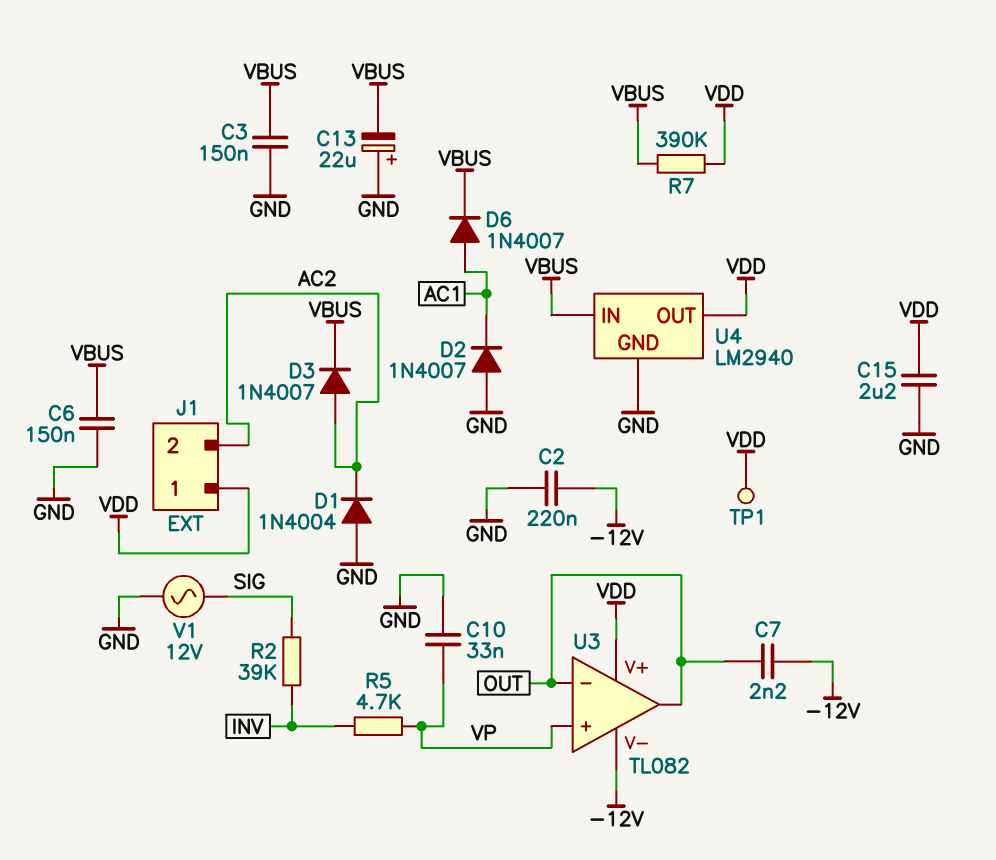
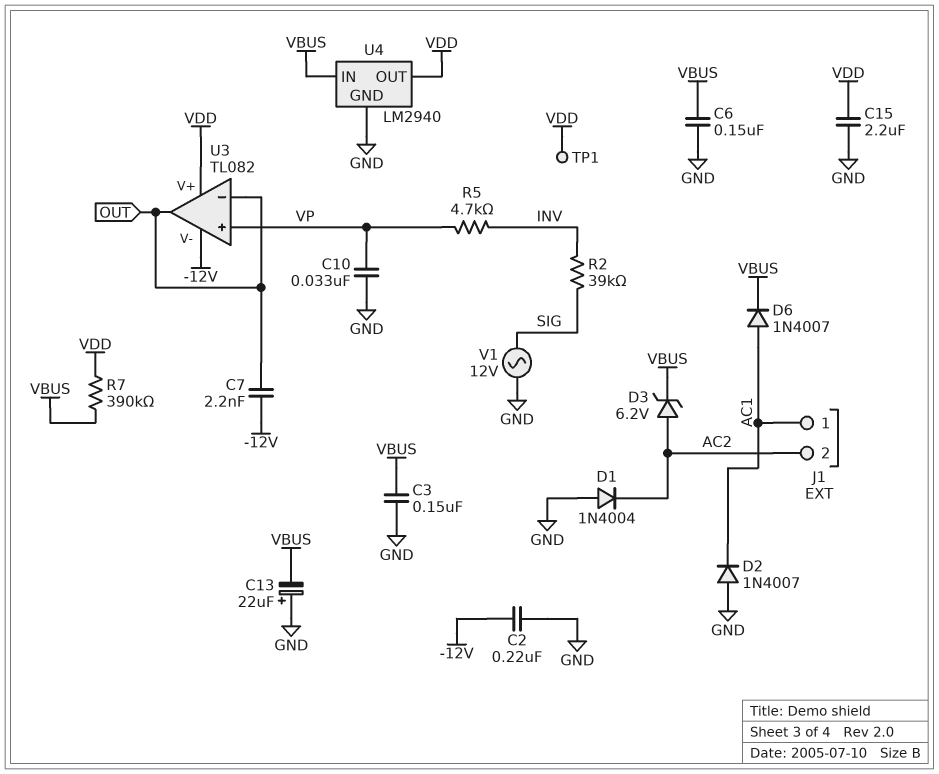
D3: diode 1N4007 (A AC2, K VBUS) -> zener 6.2V (A AC2, K VBUS)
J1 pin 1: VDD -> AC1

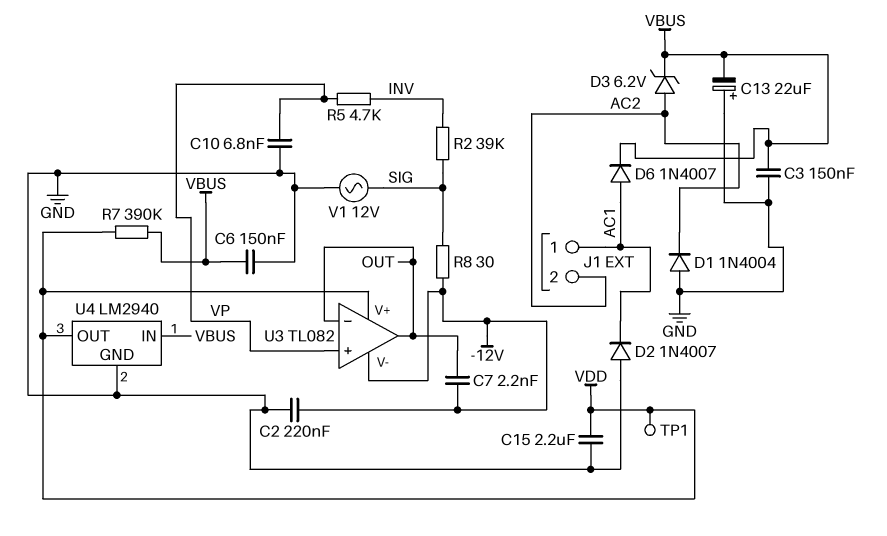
C10: 33nF (GND, VP) -> 6.8nF (GND, VP)
R8: none -> 30 (-12V, SIG)

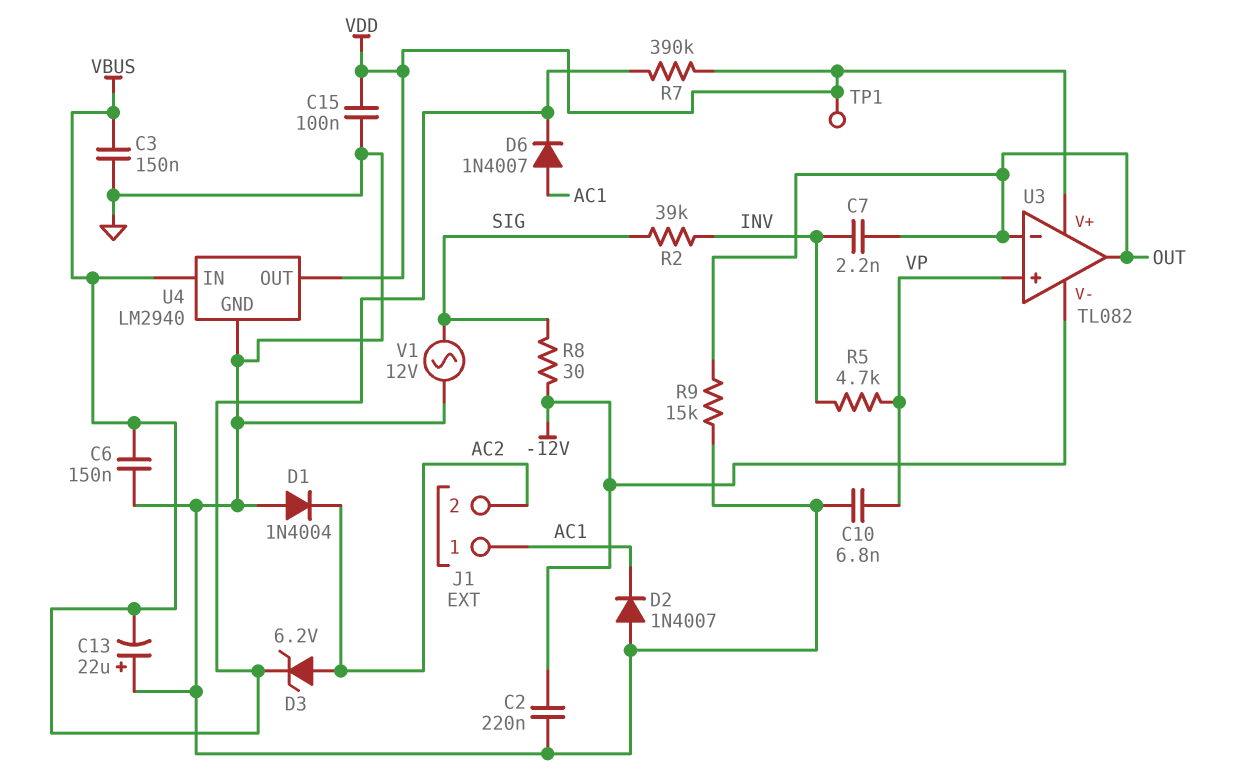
C7: 2.2nF (-12V, OUT) -> 2.2nF (INV, OUT)
C15: 2.2uF (GND, VDD) -> 100nF (GND, VDD)
R9: none -> 15k (GND, OUT)

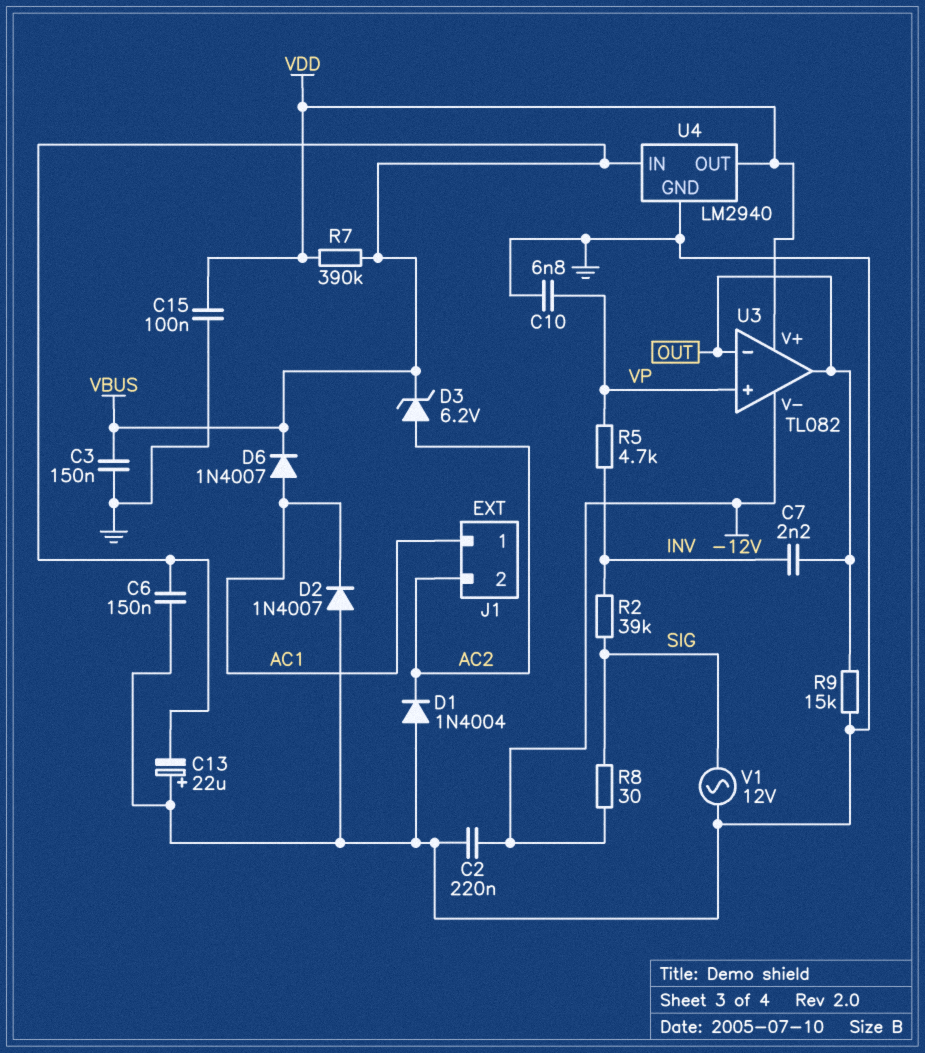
TP1: test point (VDD) -> none

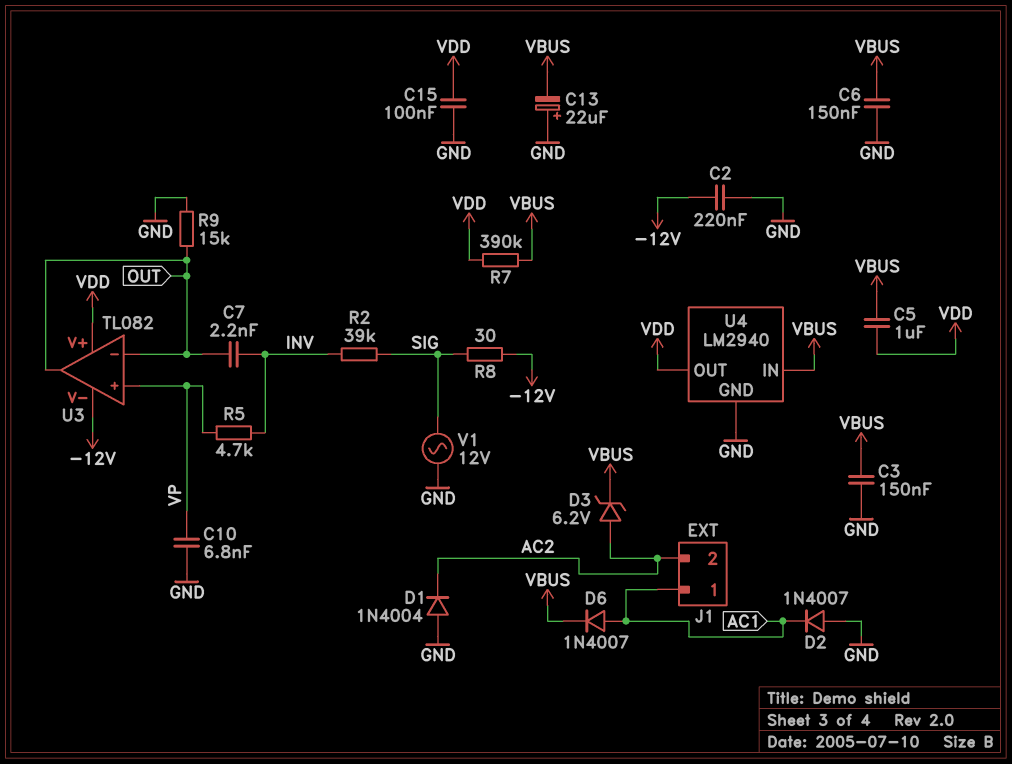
C5: none -> 1uF (VBUS, VDD)

